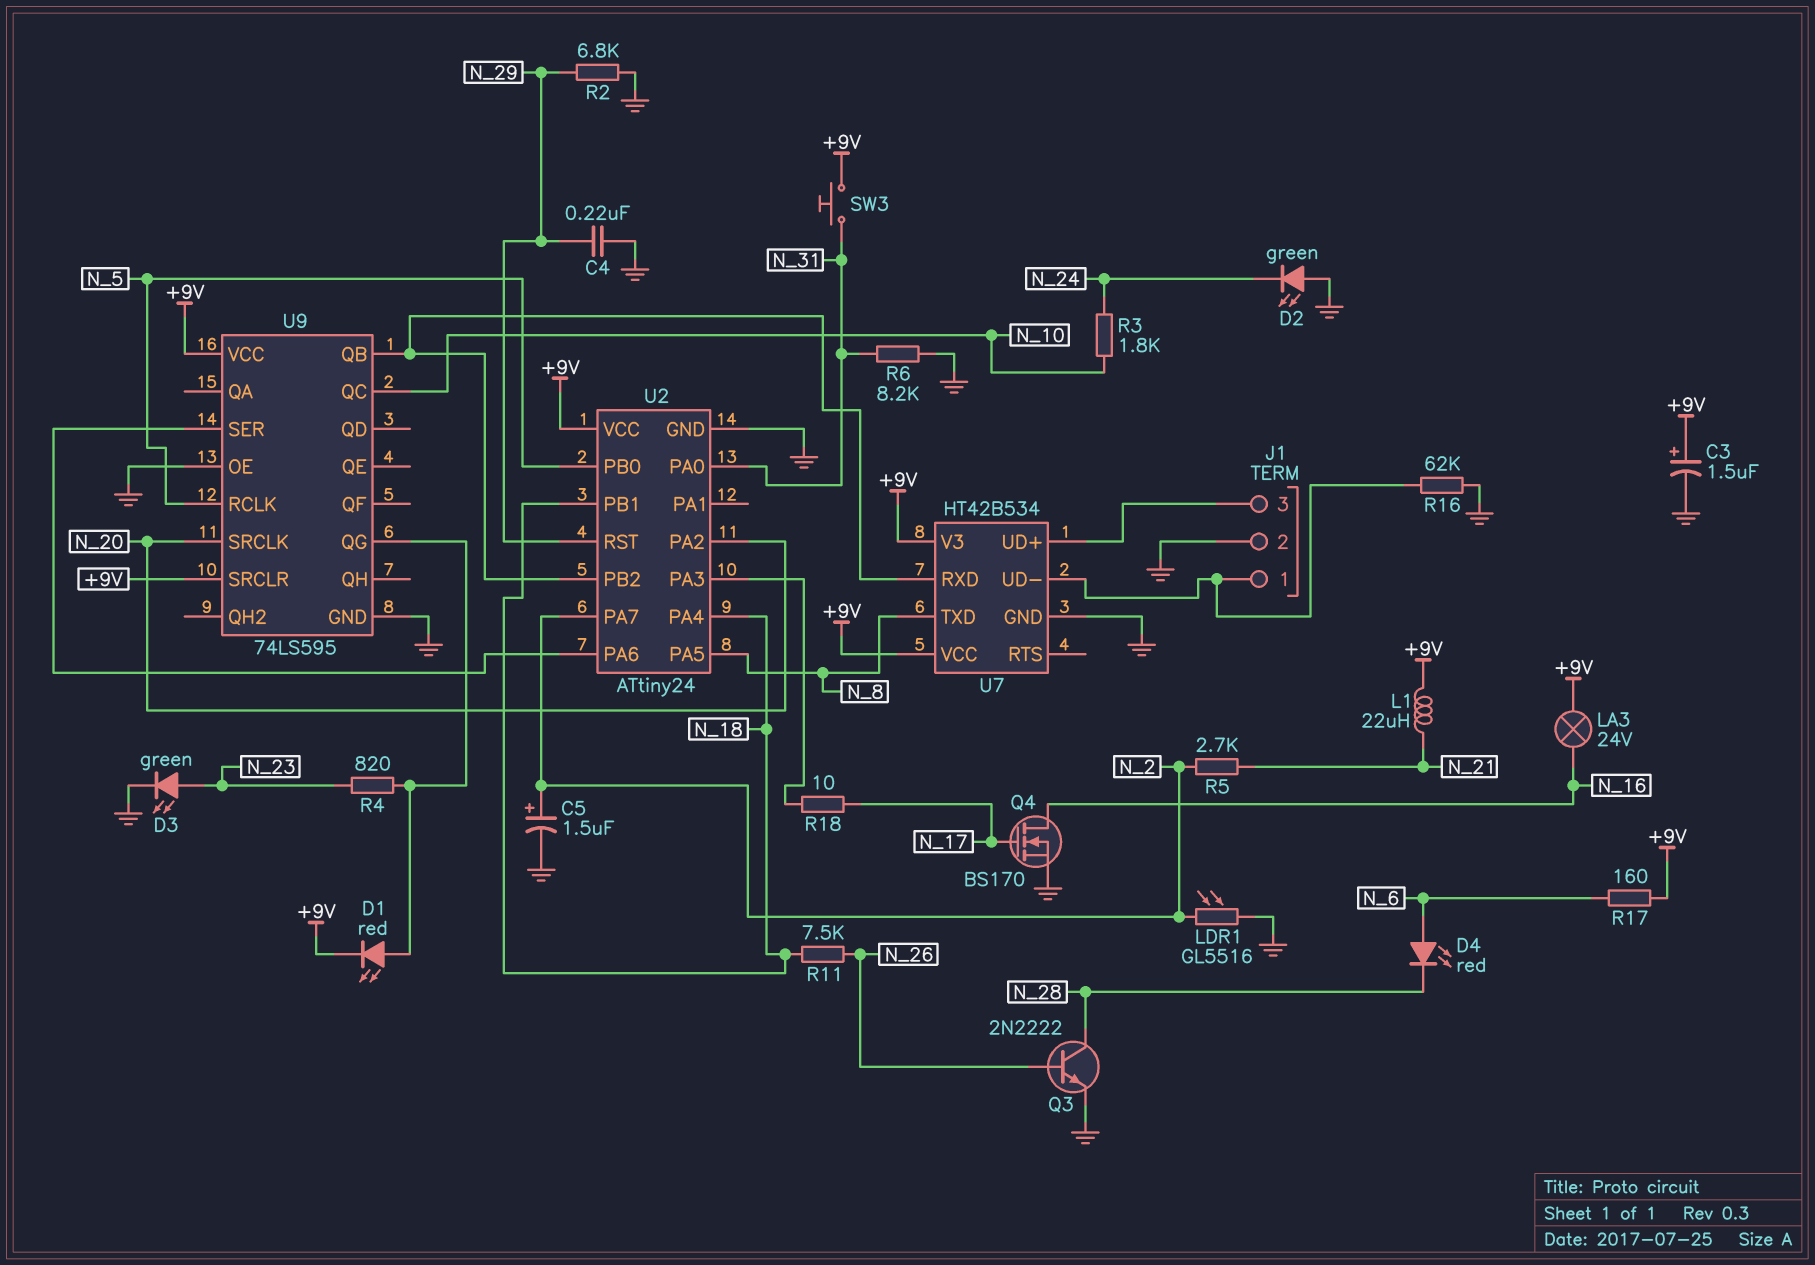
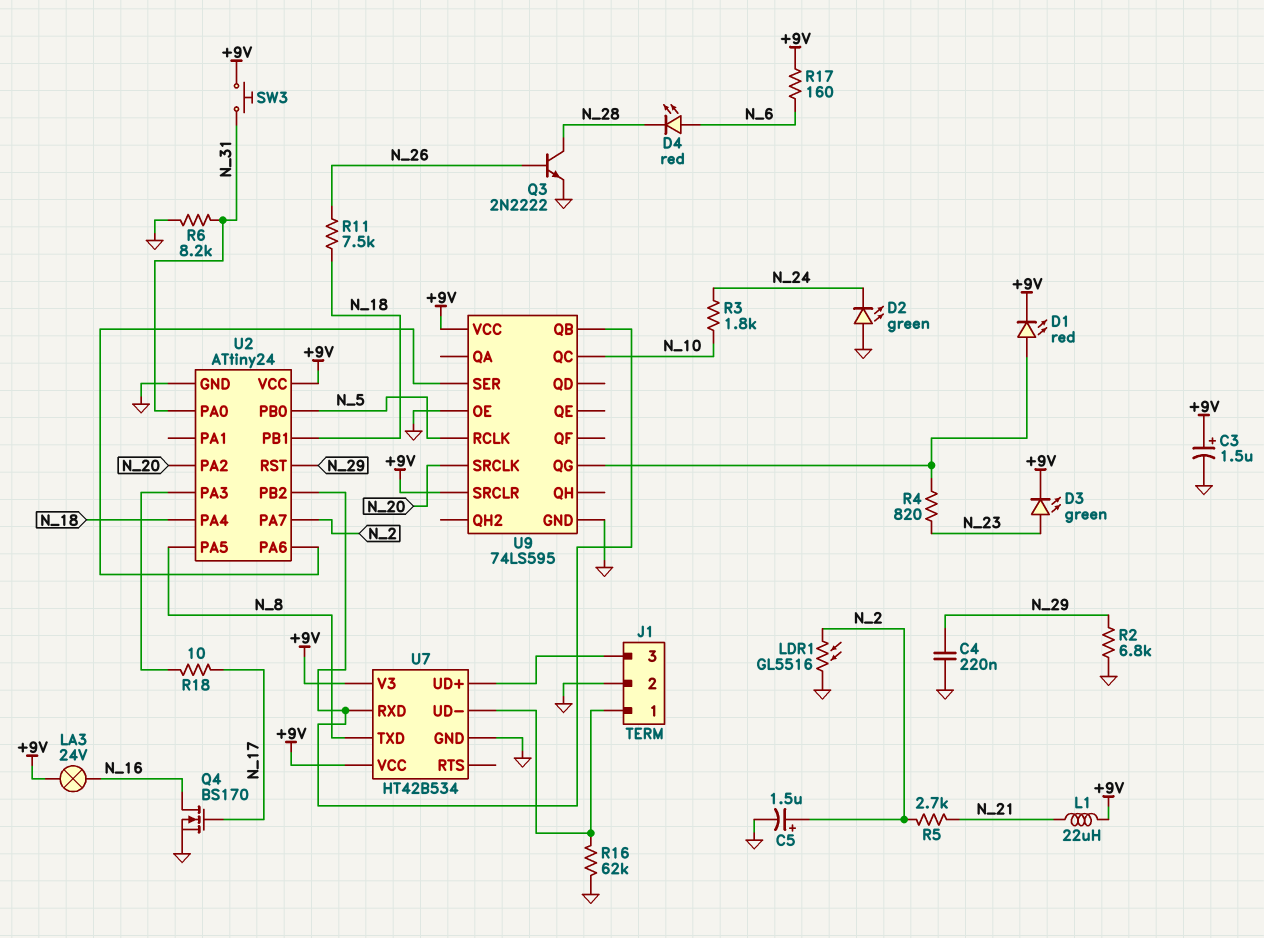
D3: LED green (A N_23, K GND) -> LED green (A N_23, K +9V)

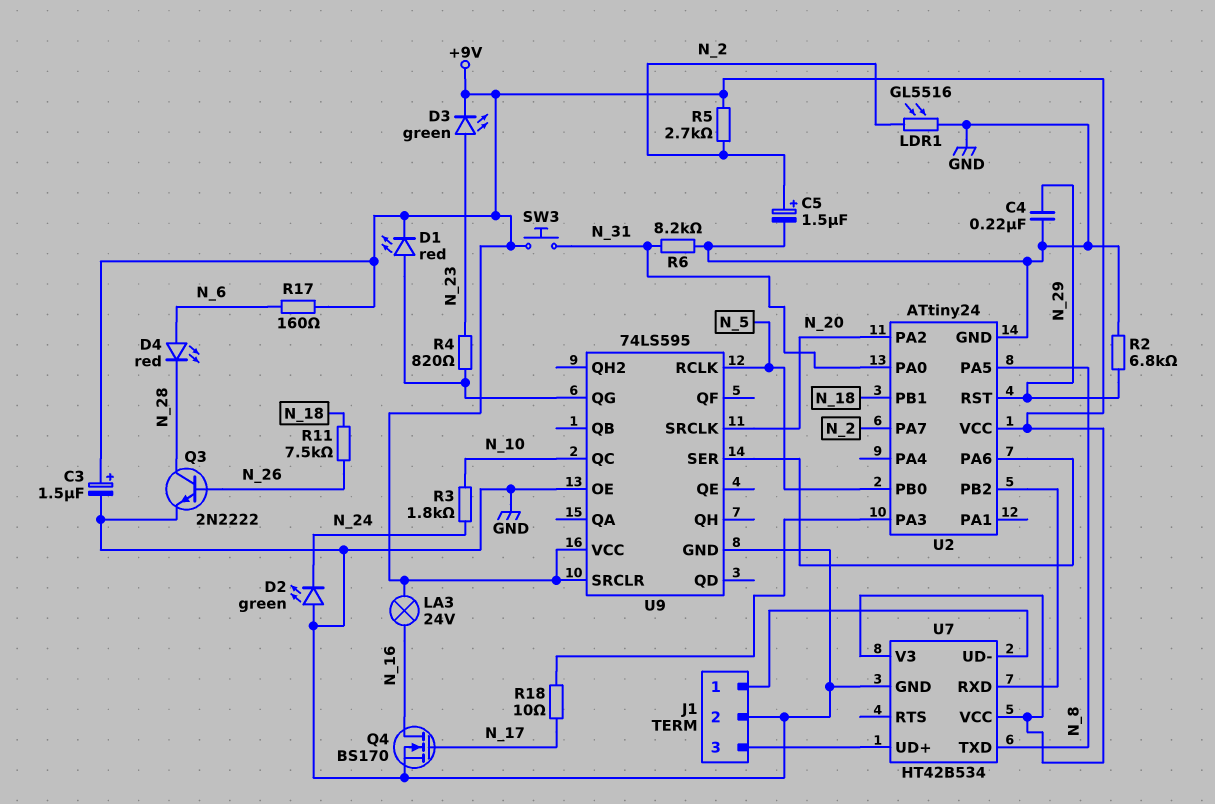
L1: 22uH (+9V, N_21) -> none
R5: 2.7k (N_2, N_21) -> 2.7k (+9V, N_2)
R16: 62k (GND, J1/1) -> none
U2 pin PA4: N_18 -> none
U9 pin QB: U2/PB2 -> none

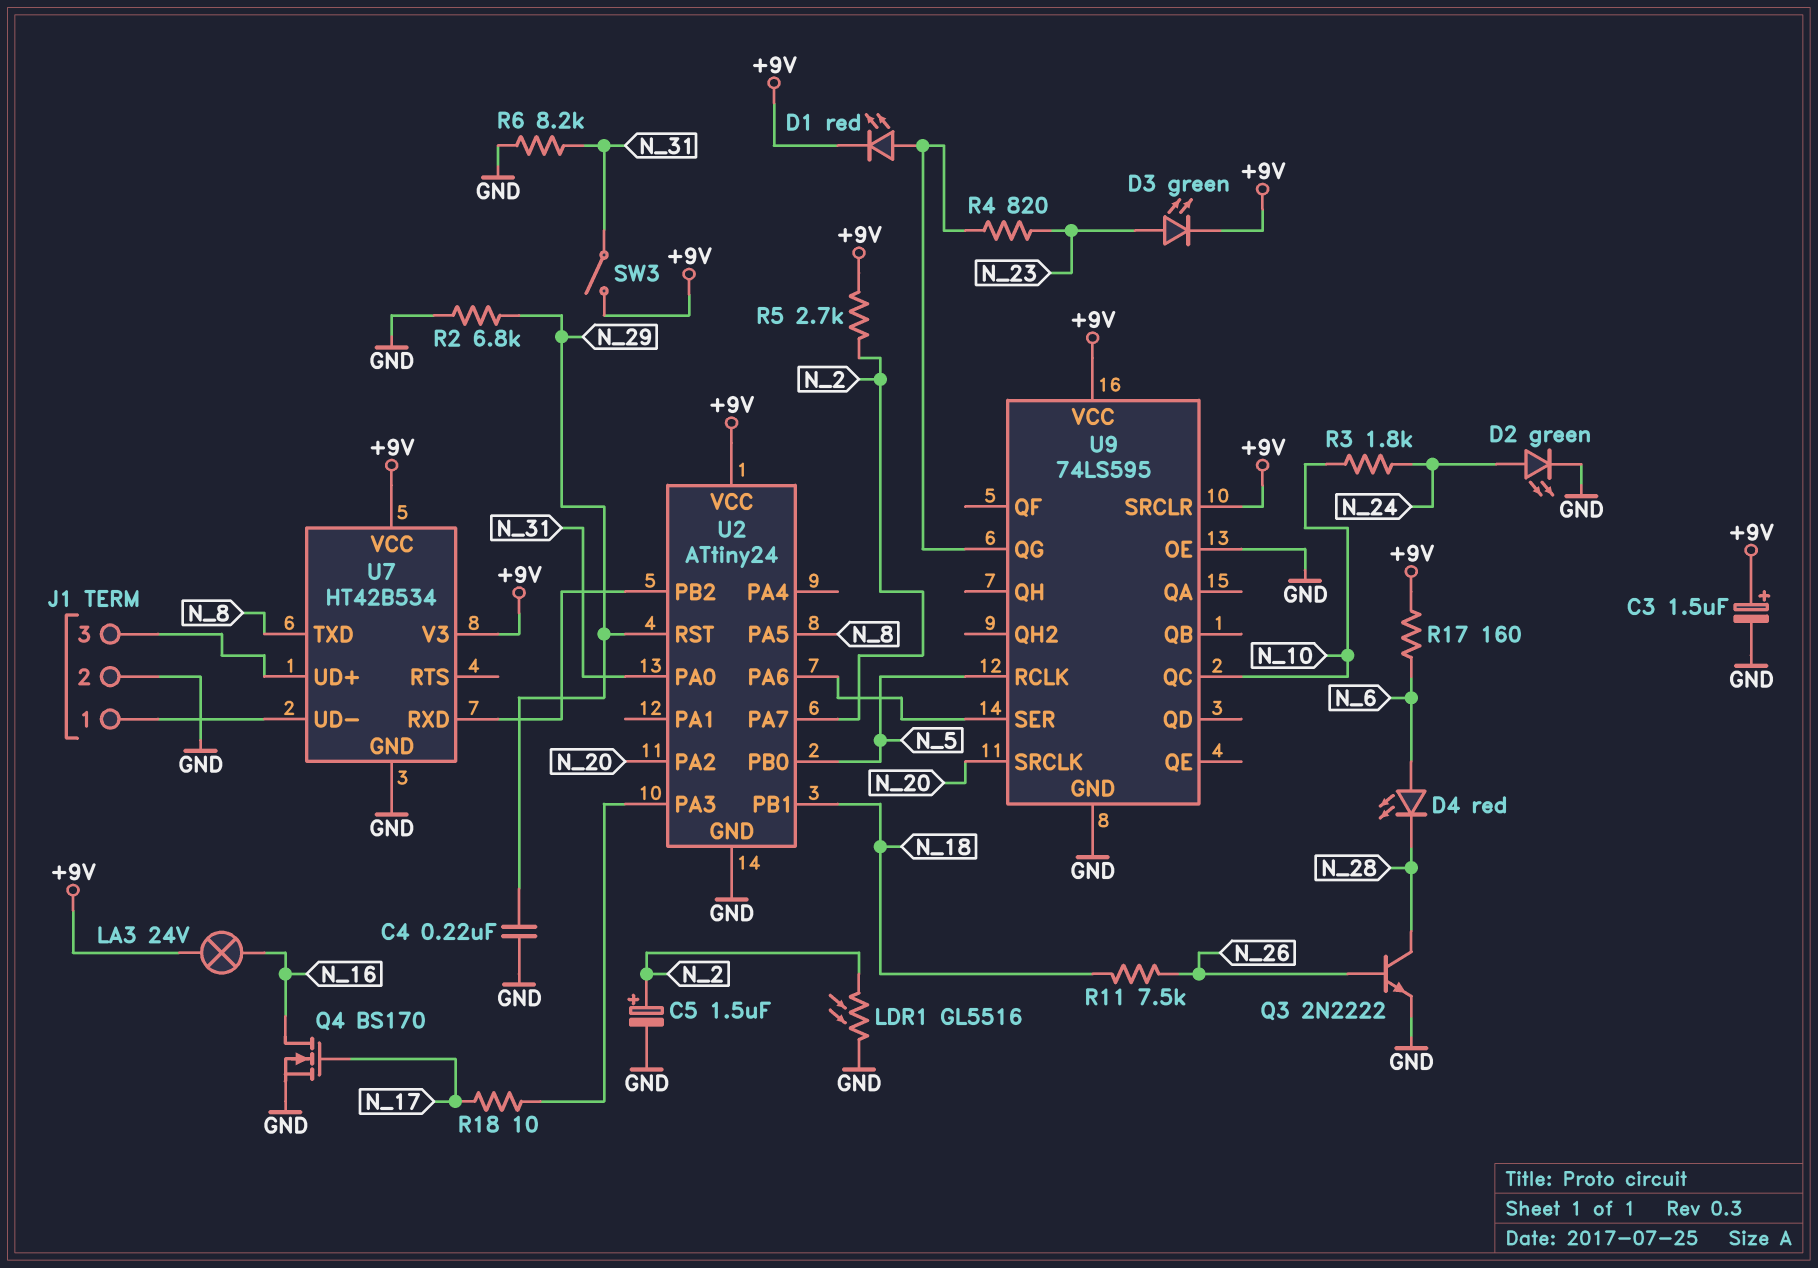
D2: LED green (A GND, K N_24) -> LED green (A N_24, K GND)
SW3: button (+9V, N_31) -> switch (+9V, N_31)

